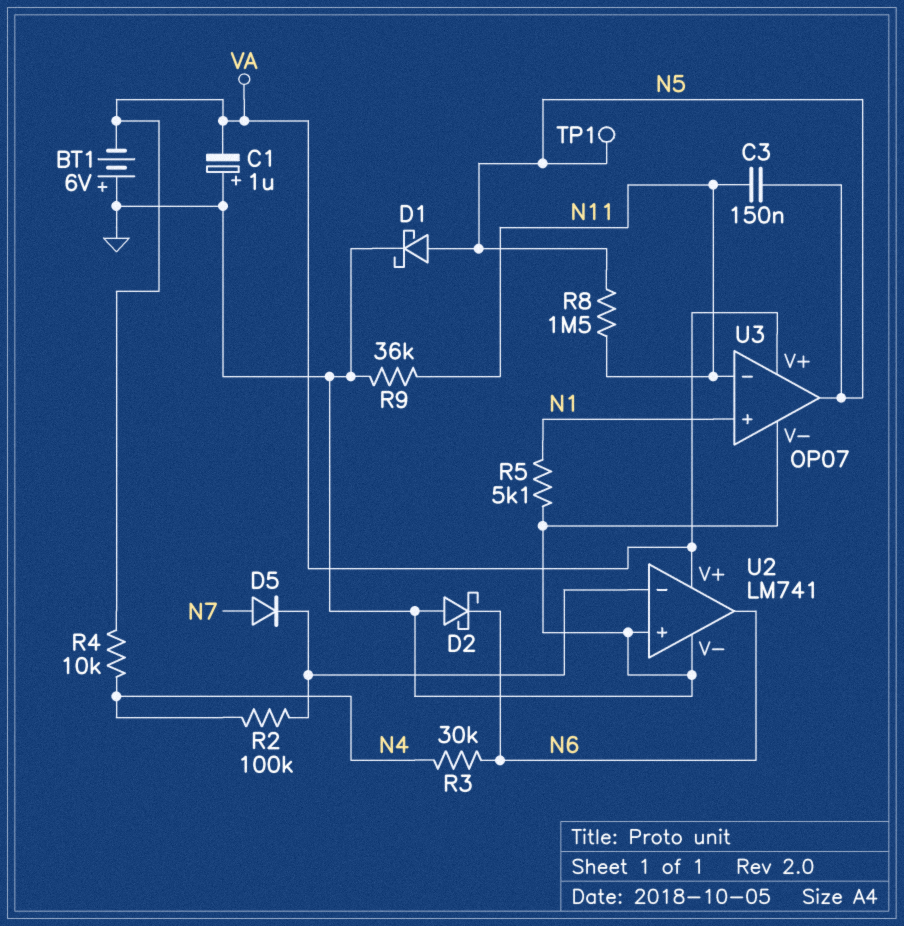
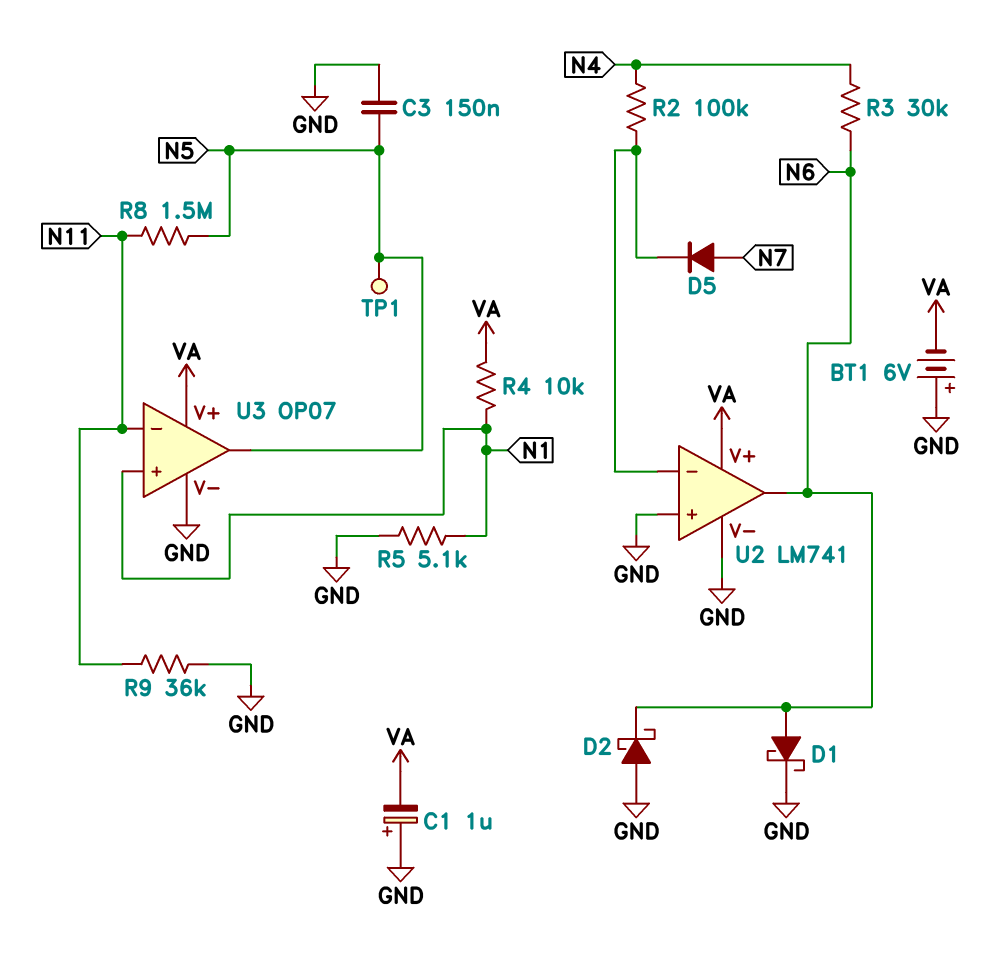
C3: 150nF (N5, N11) -> 150nF (GND, N5)
D1: schottky (A N5, K GND) -> schottky (A N6, K GND)
R4: 10k (N4, VA) -> 10k (N1, VA)

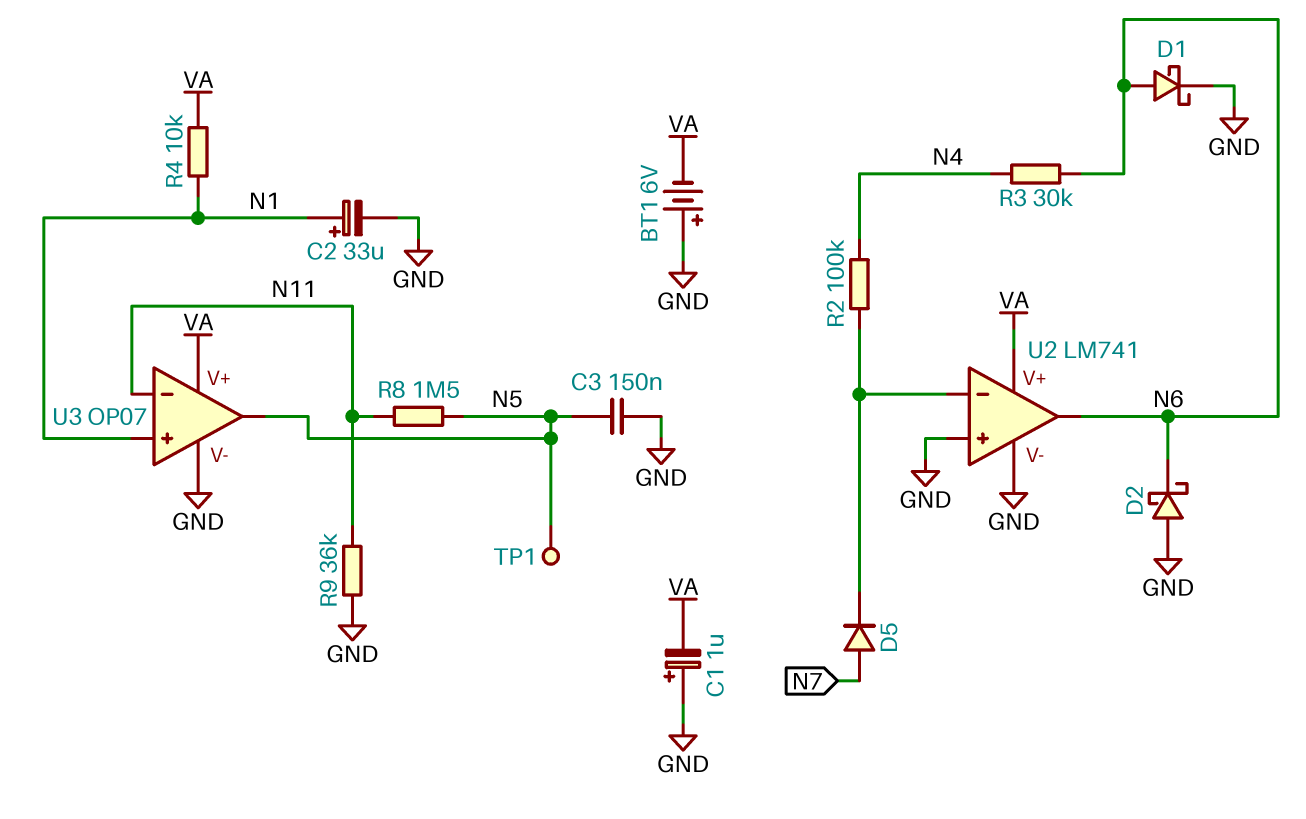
C2: none -> 33uF (plus N1, minus GND)
R5: 5.1k (GND, N1) -> none

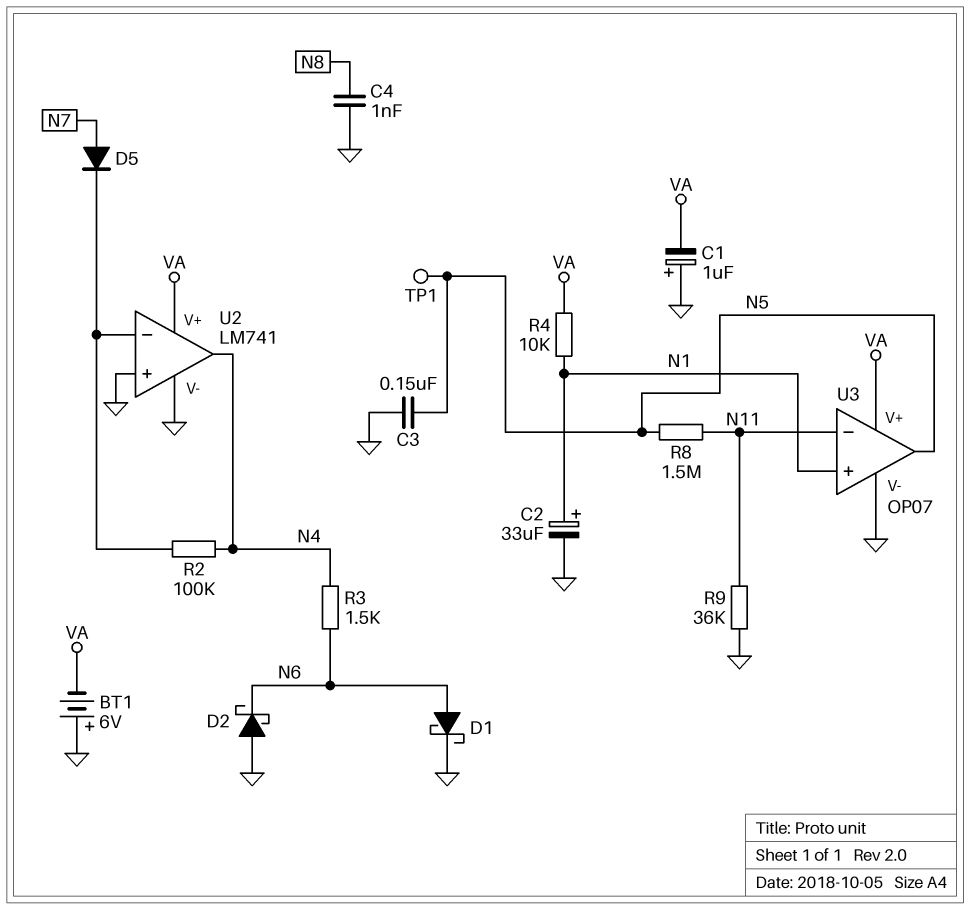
C4: none -> 1nF (GND, N8)
R3: 30k (N4, N6) -> 1.5k (N4, N6)
U2 pin out: N6 -> N4

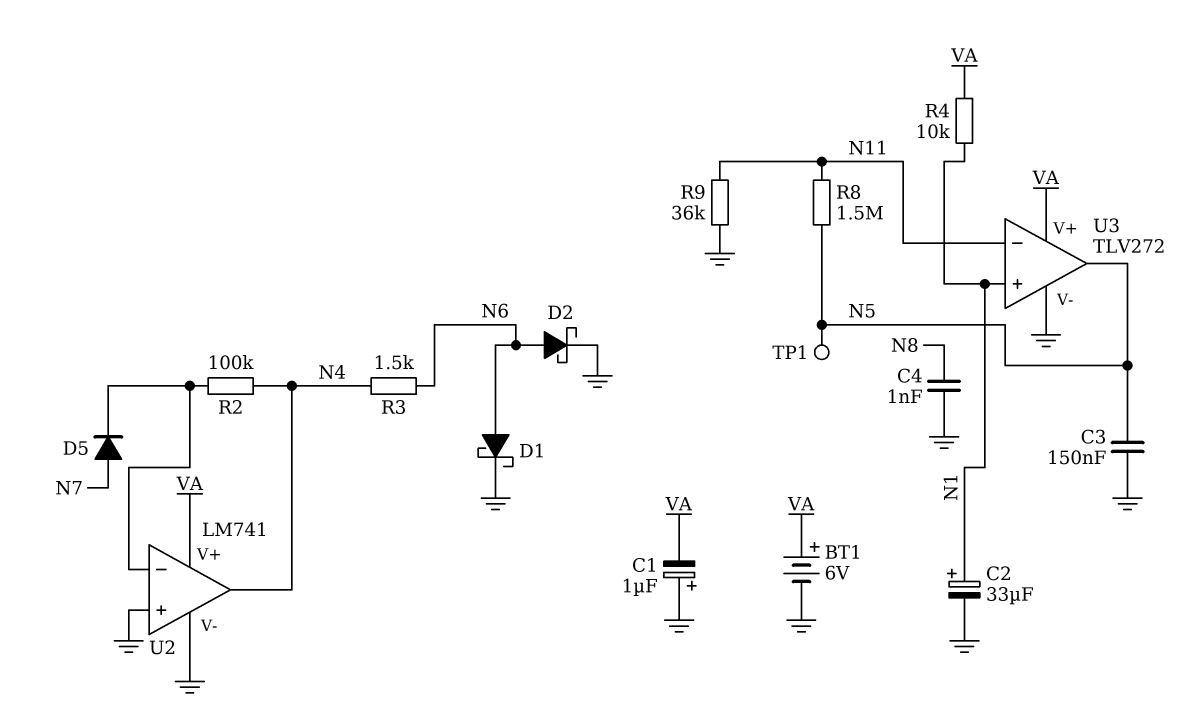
BT1: 6V (plus GND, minus VA) -> 6V (plus VA, minus GND)
D2: schottky (A GND, K N6) -> schottky (A N6, K GND)
U3: OP07 -> TLV272

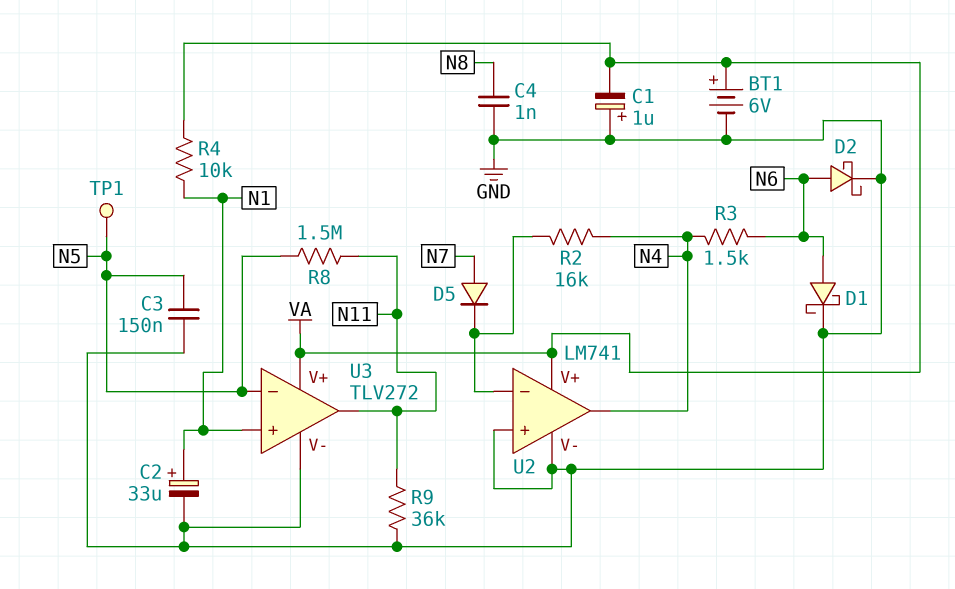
R2: 100k (N4, U2/in-) -> 16k (N4, U2/in-)
U3 pin in-: N11 -> N5
U3 pin out: N5 -> N11

